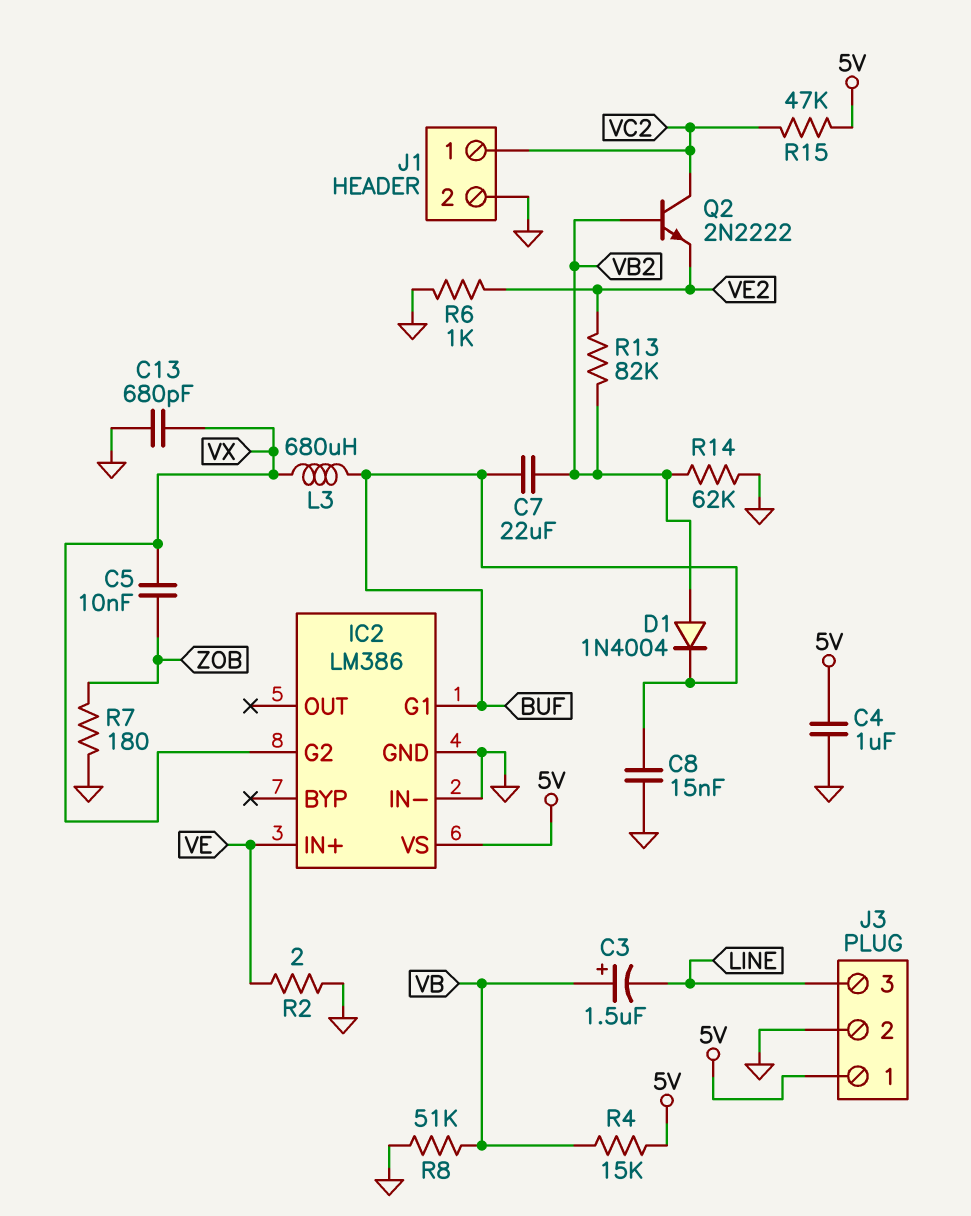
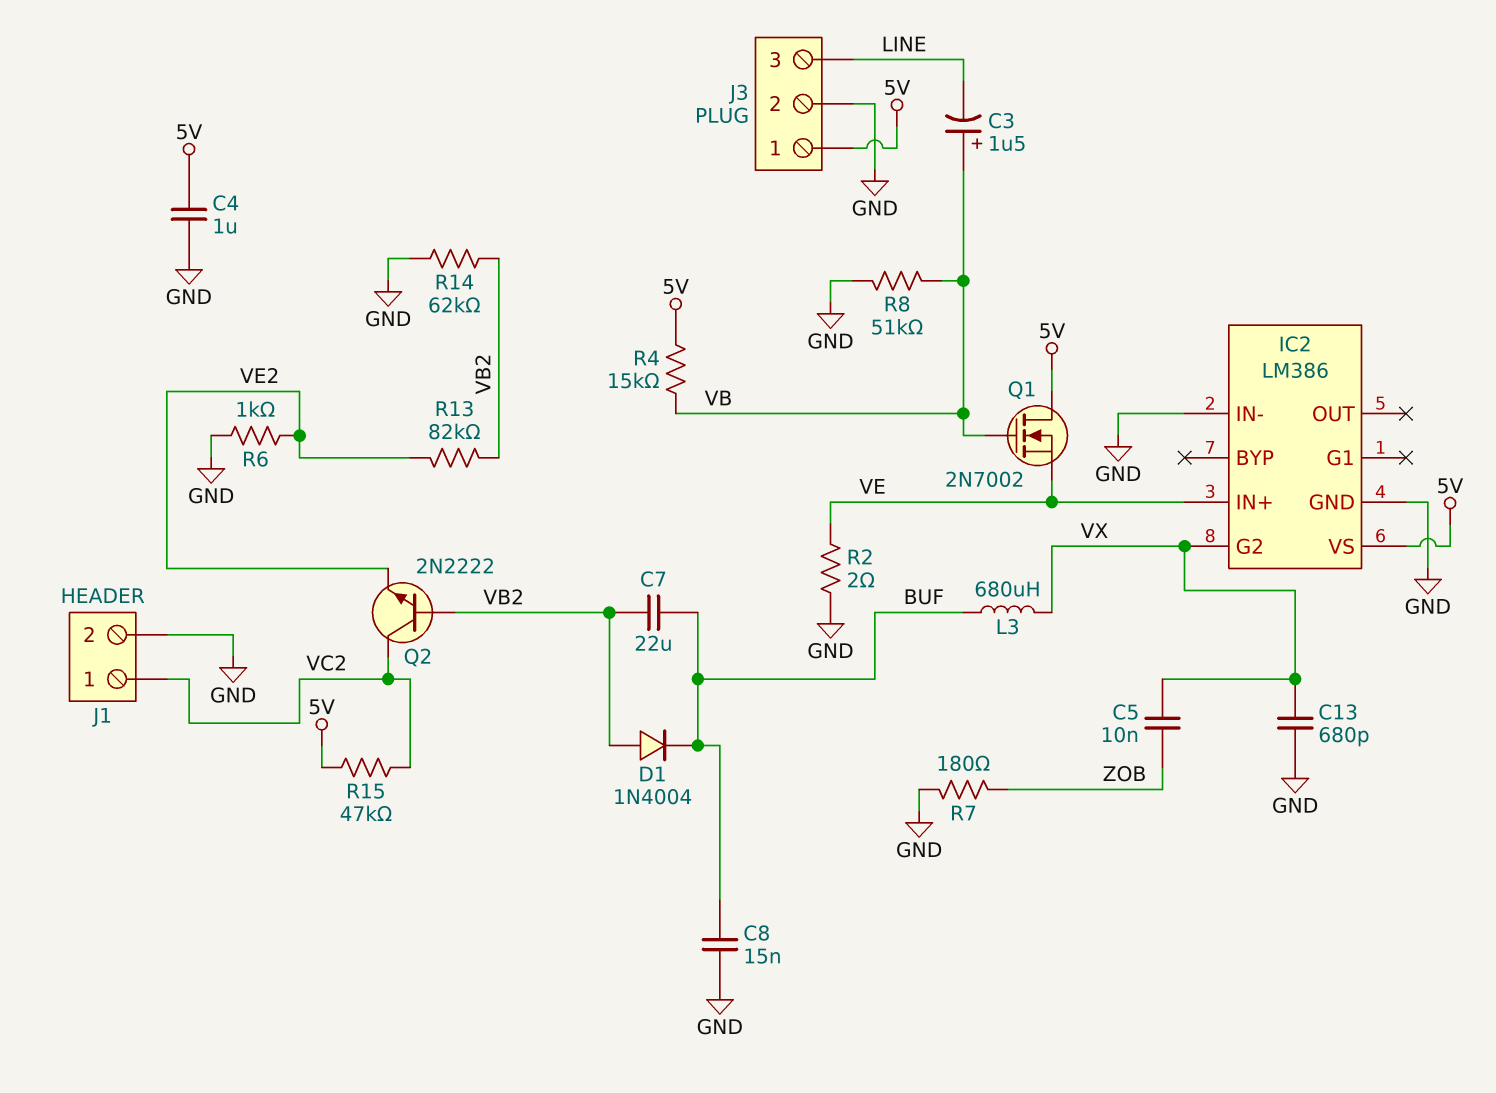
IC2 pin G1: BUF -> none
Q1: none -> NMOS 2N7002 (G VB, D 5V, S VE)

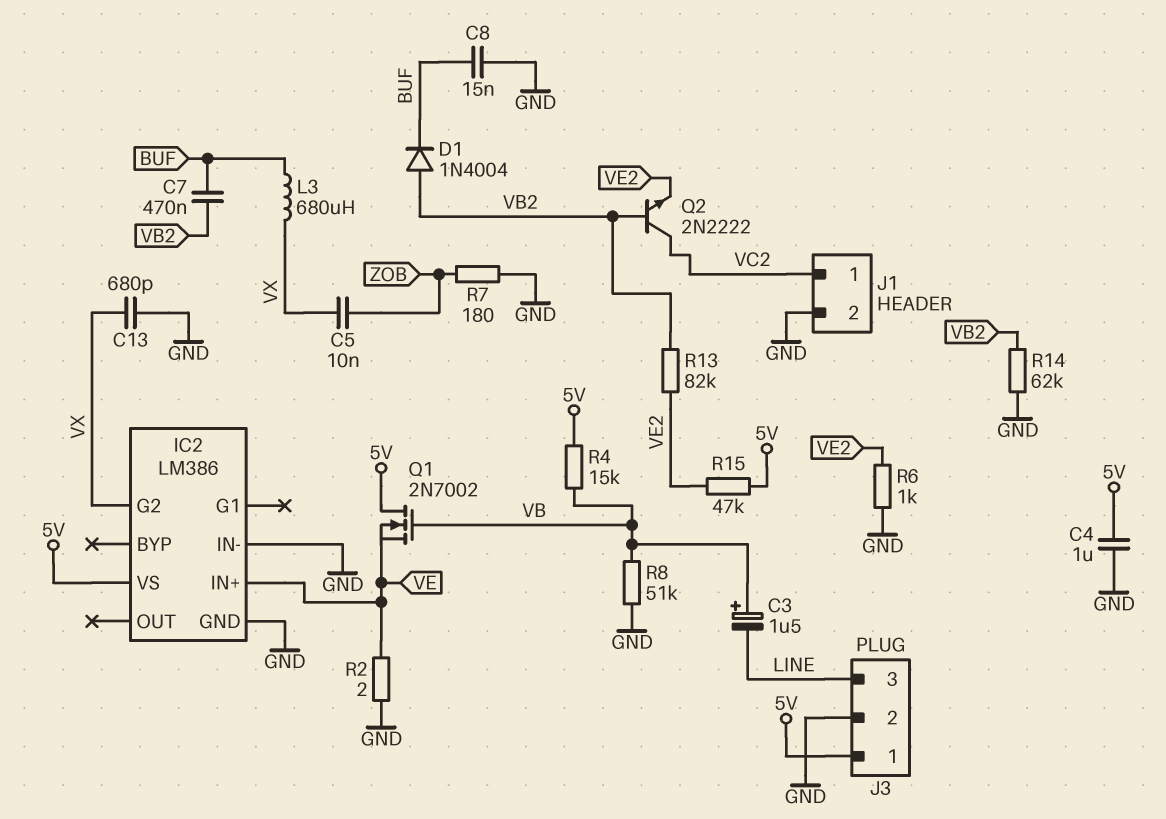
C7: 22uF (BUF, VB2) -> 470nF (BUF, VB2)
R15: 47k (5V, VC2) -> 47k (5V, VE2)

